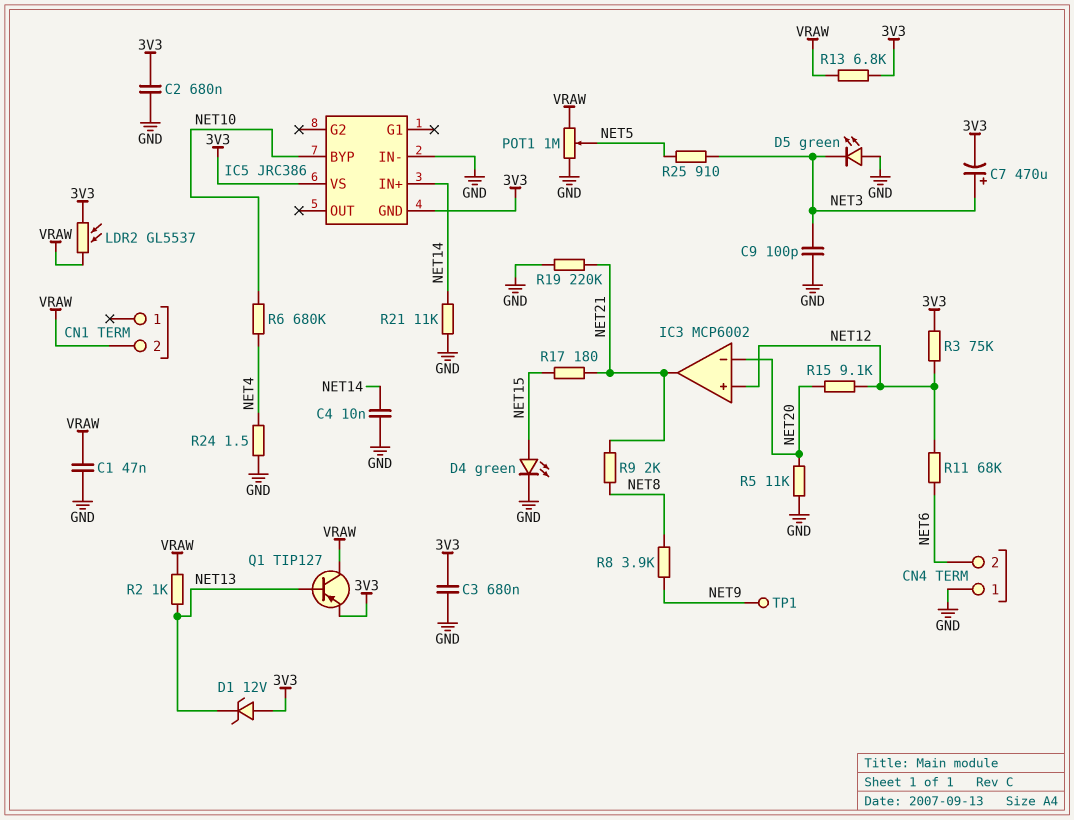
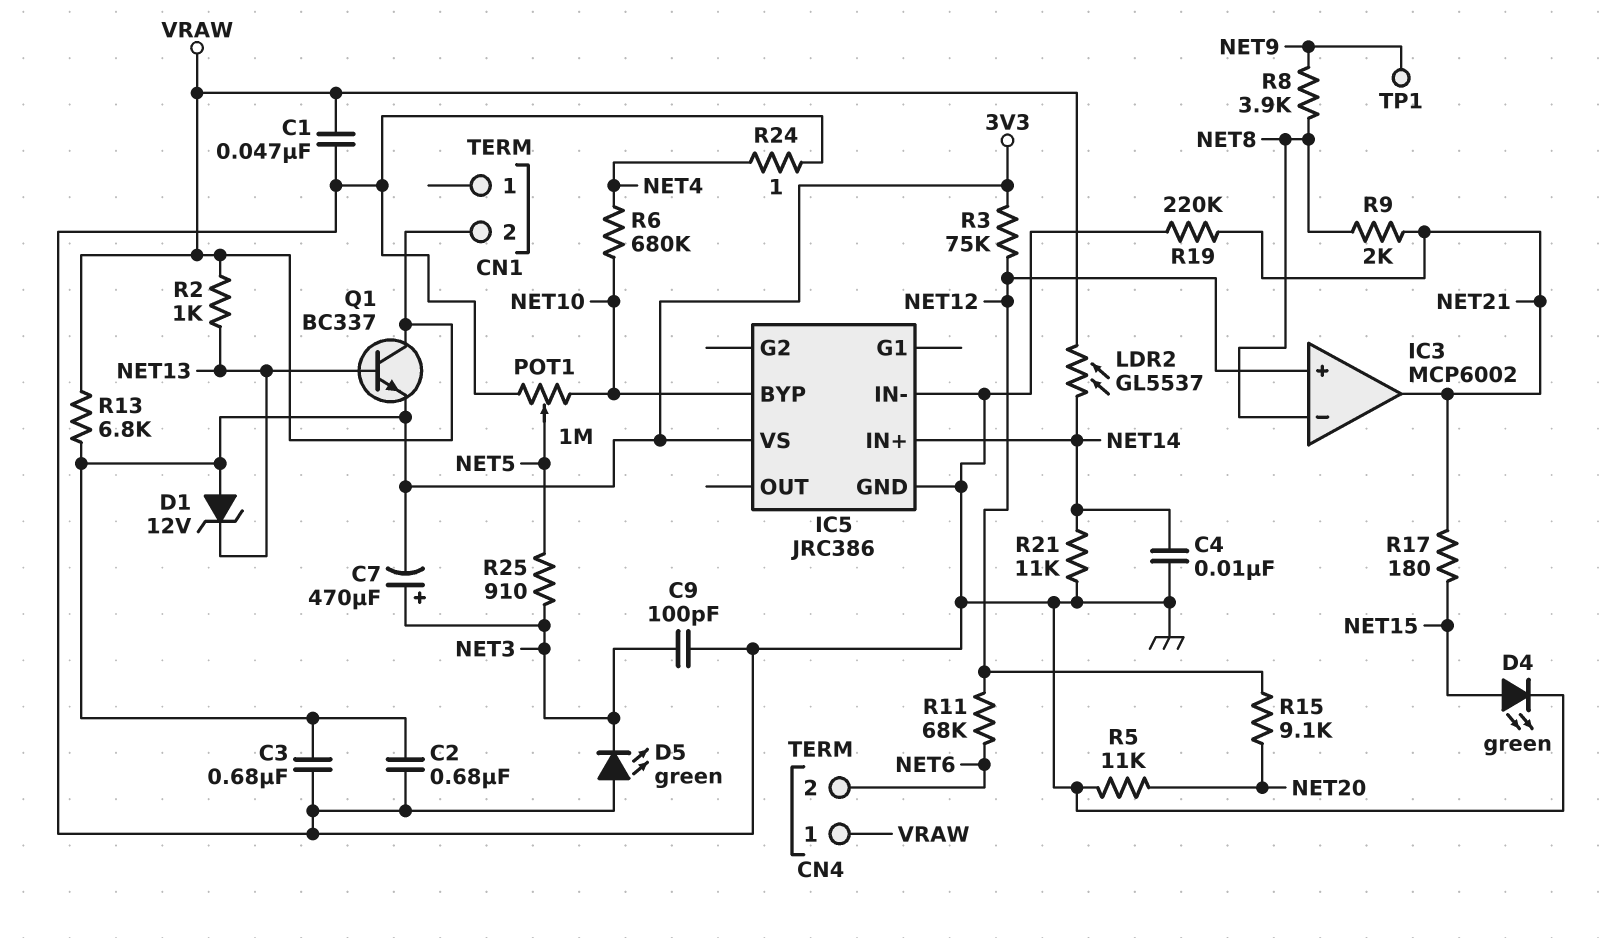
CN4 pin 1: GND -> VRAW
IC3 pin in-: NET20 -> NET8
IC5 pin GND: 3V3 -> GND
LDR2: GL5537 (3V3, VRAW) -> GL5537 (NET14, VRAW)
POT1: 1M (GND, VRAW, wiper NET5) -> 1M (GND, NET10, wiper NET5)
Q1: PNP TIP127 (B NET13, C VRAW, E 3V3) -> NPN BC337 (B NET13, C VRAW, E 3V3)
R24: 1.5 (GND, NET4) -> 1 (GND, NET4)

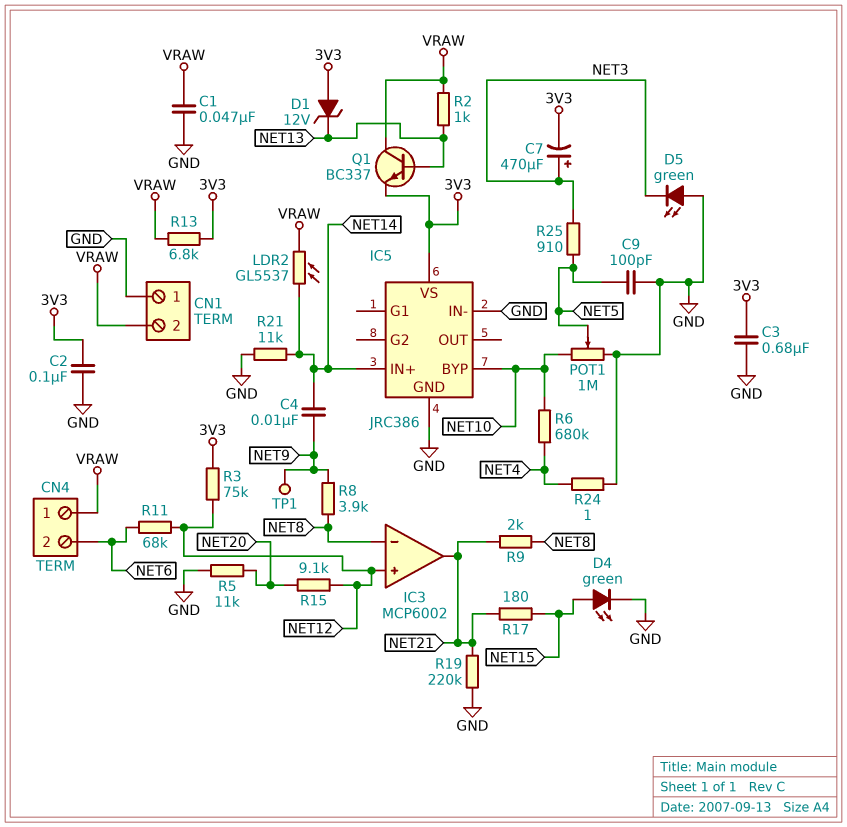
C2: 680nF (3V3, GND) -> 100nF (3V3, GND)
C4: 10nF (GND, NET14) -> 10nF (NET9, NET14)
C9: 100pF (GND, NET3) -> 100pF (GND, NET5)
CN1 pin 1: none -> GND

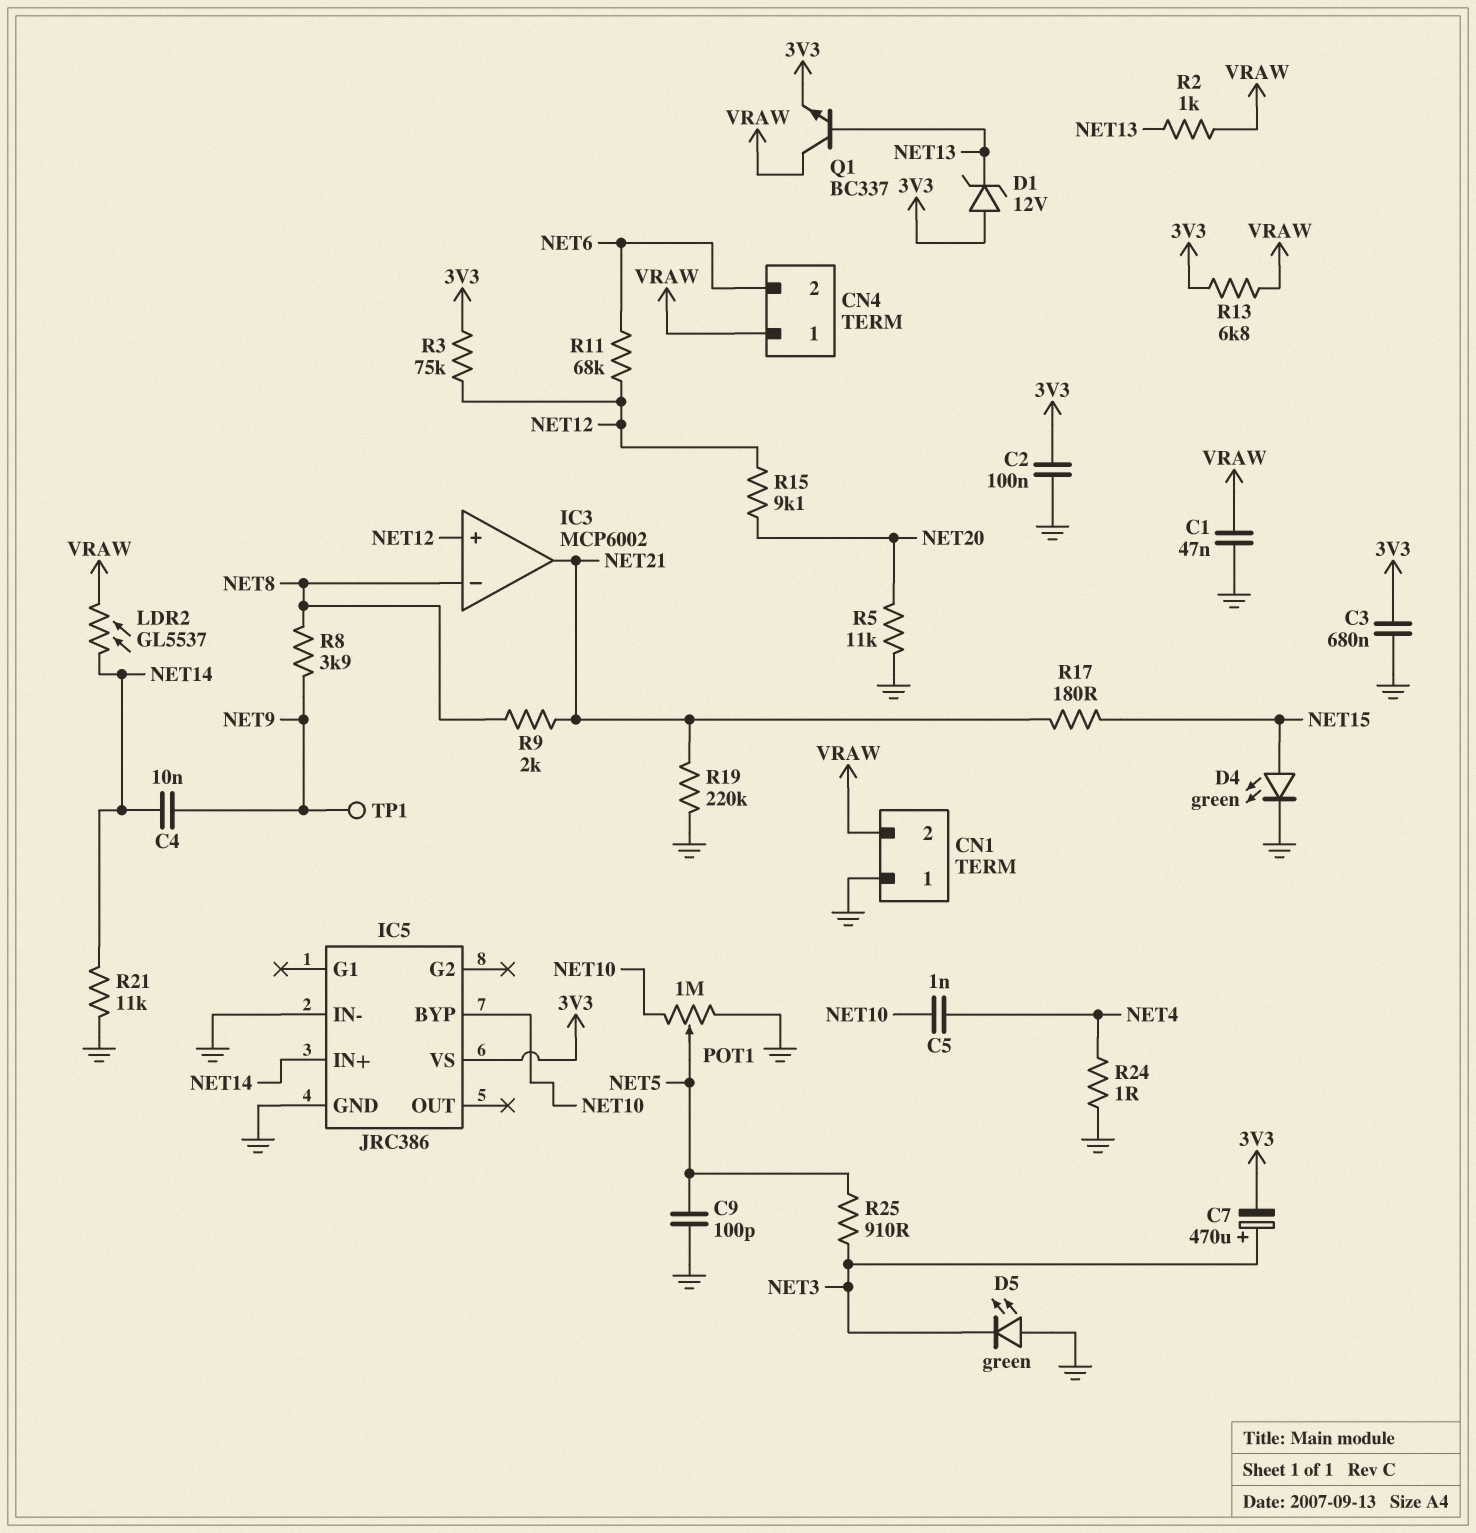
C5: none -> 1nF (NET4, NET10)
R6: 680k (NET4, NET10) -> none

